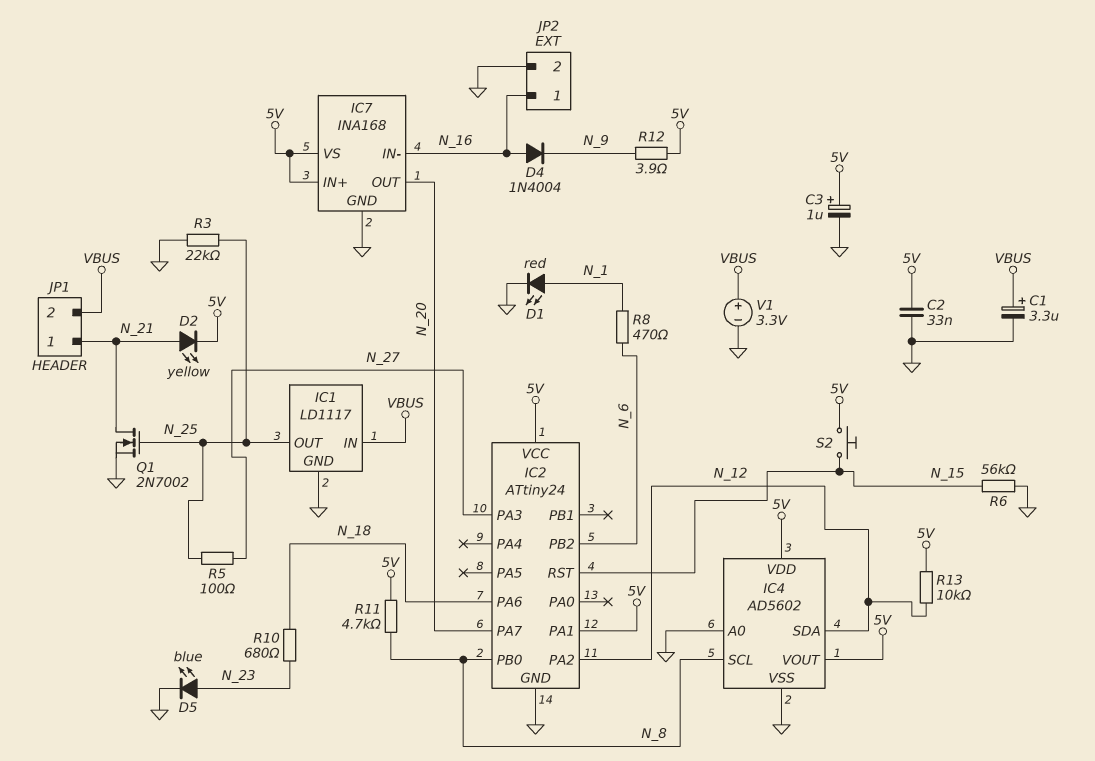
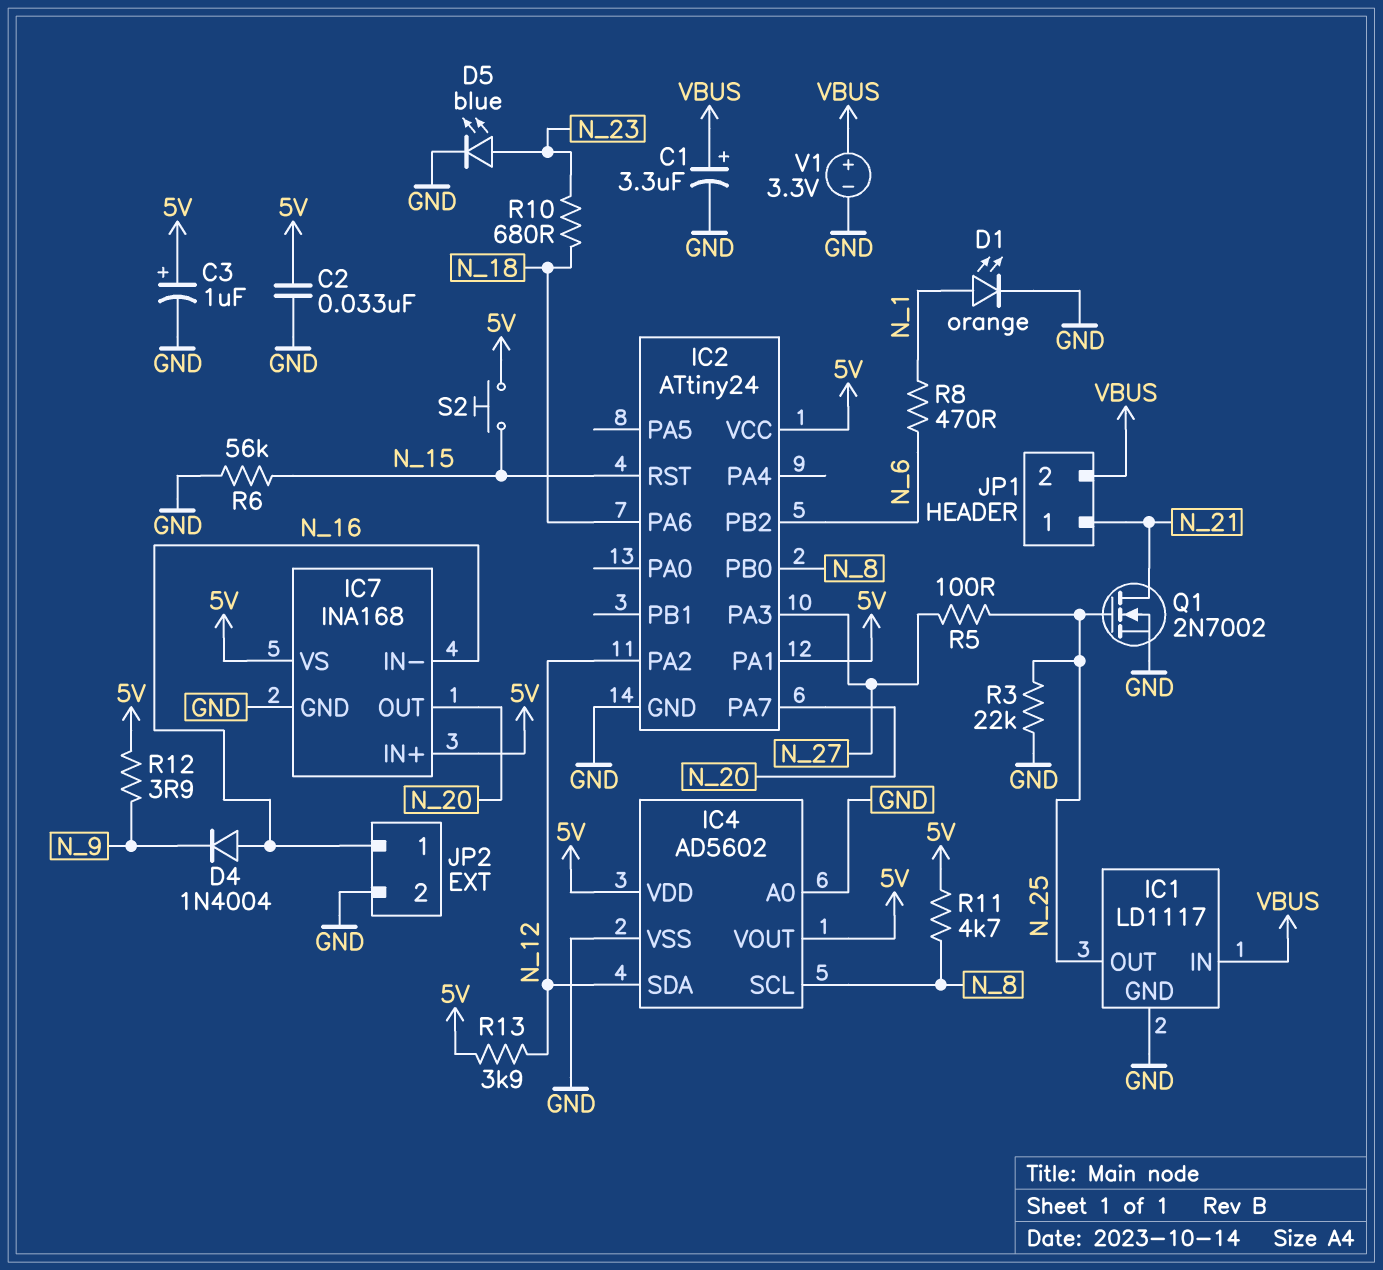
D1: LED red (A N_1, K GND) -> LED orange (A N_1, K GND)
D2: LED yellow (A N_21, K 5V) -> none
R13: 10k (5V, N_12) -> 3.9k (5V, N_12)

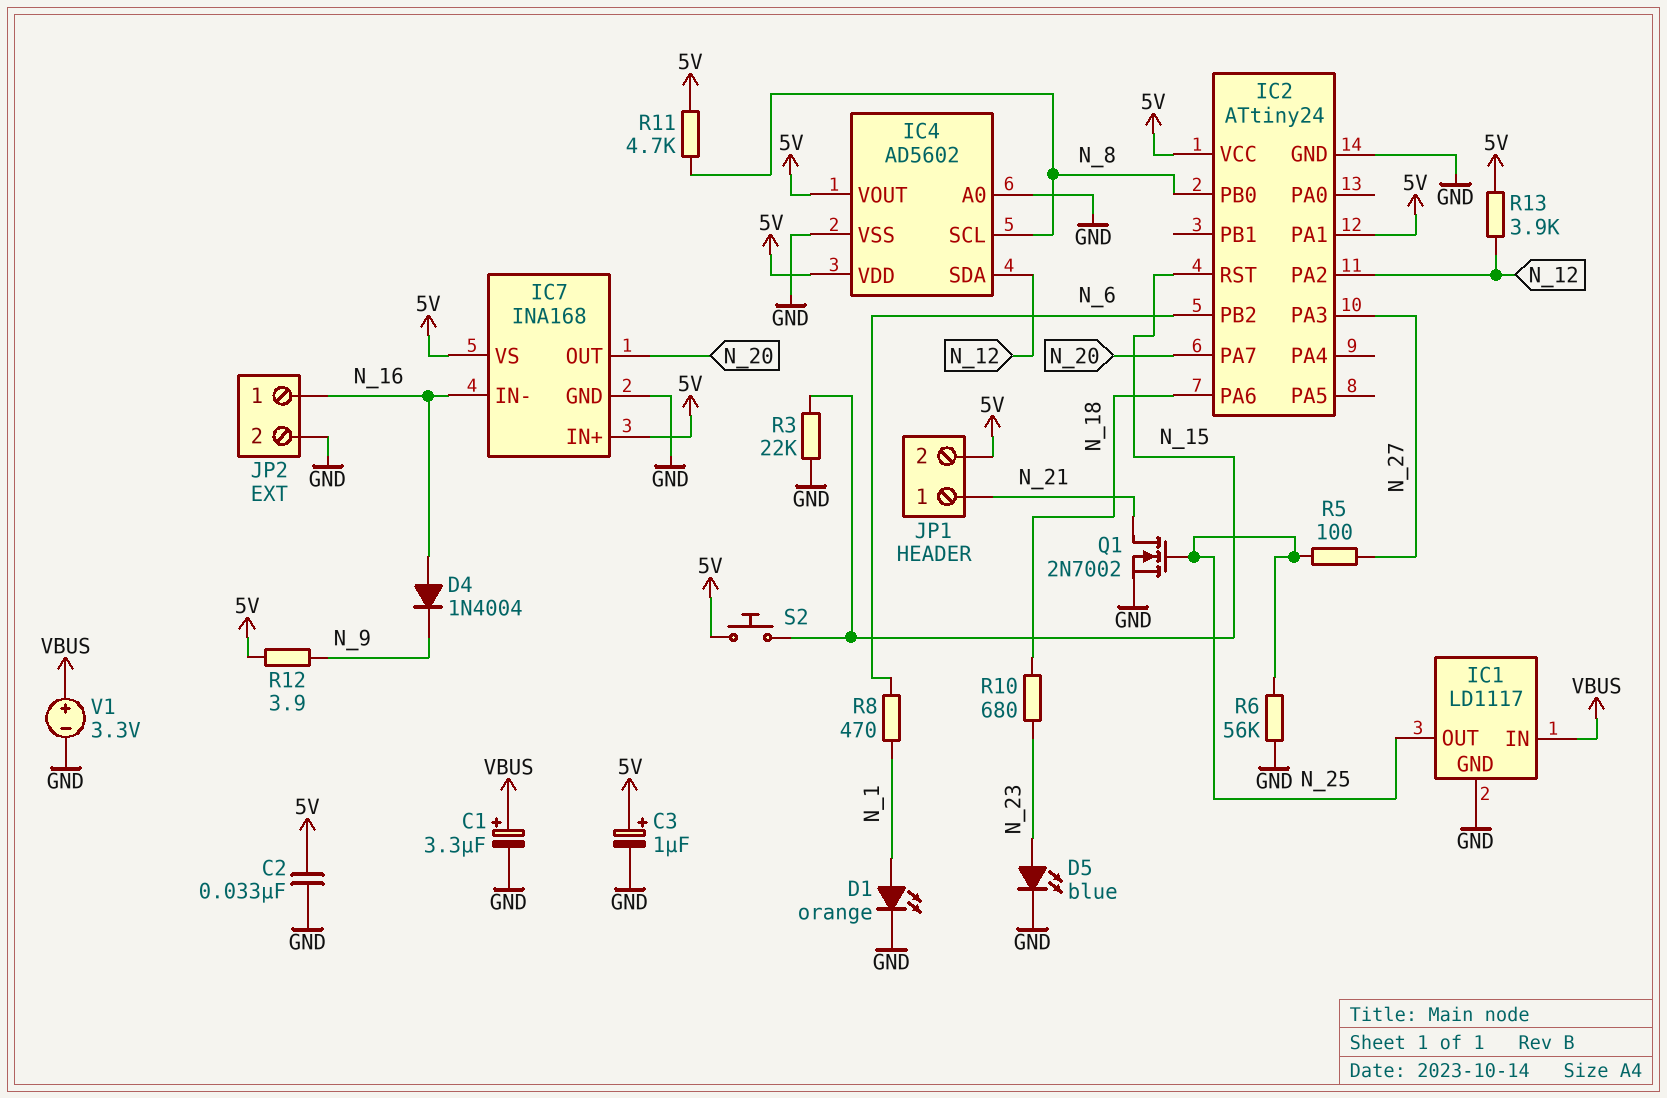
JP1 pin 2: VBUS -> 5V
R3: 22k (GND, N_25) -> 22k (GND, N_15)
R6: 56k (GND, N_15) -> 56k (GND, N_25)

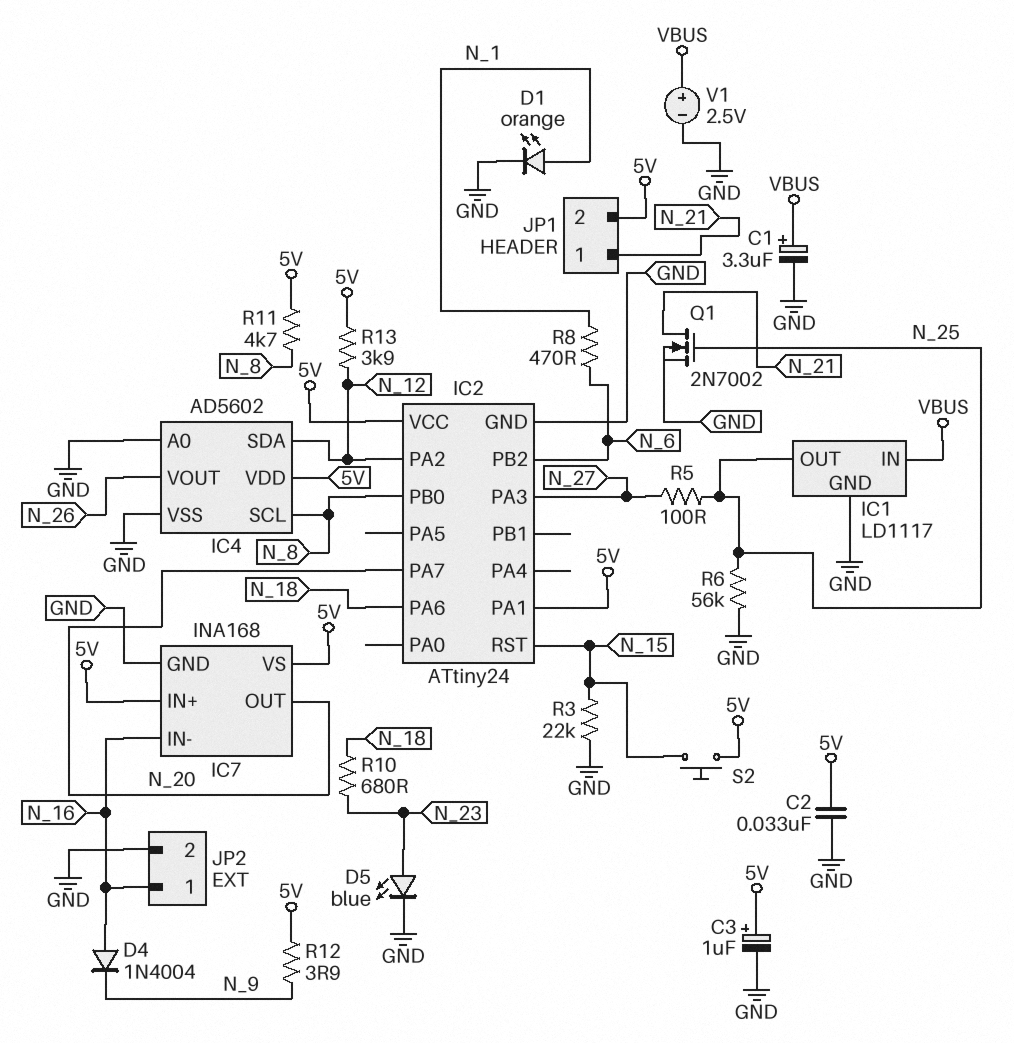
IC4 pin VOUT: 5V -> N_26
V1: 3.3V (plus VBUS, minus GND) -> 2.5V (plus VBUS, minus GND)

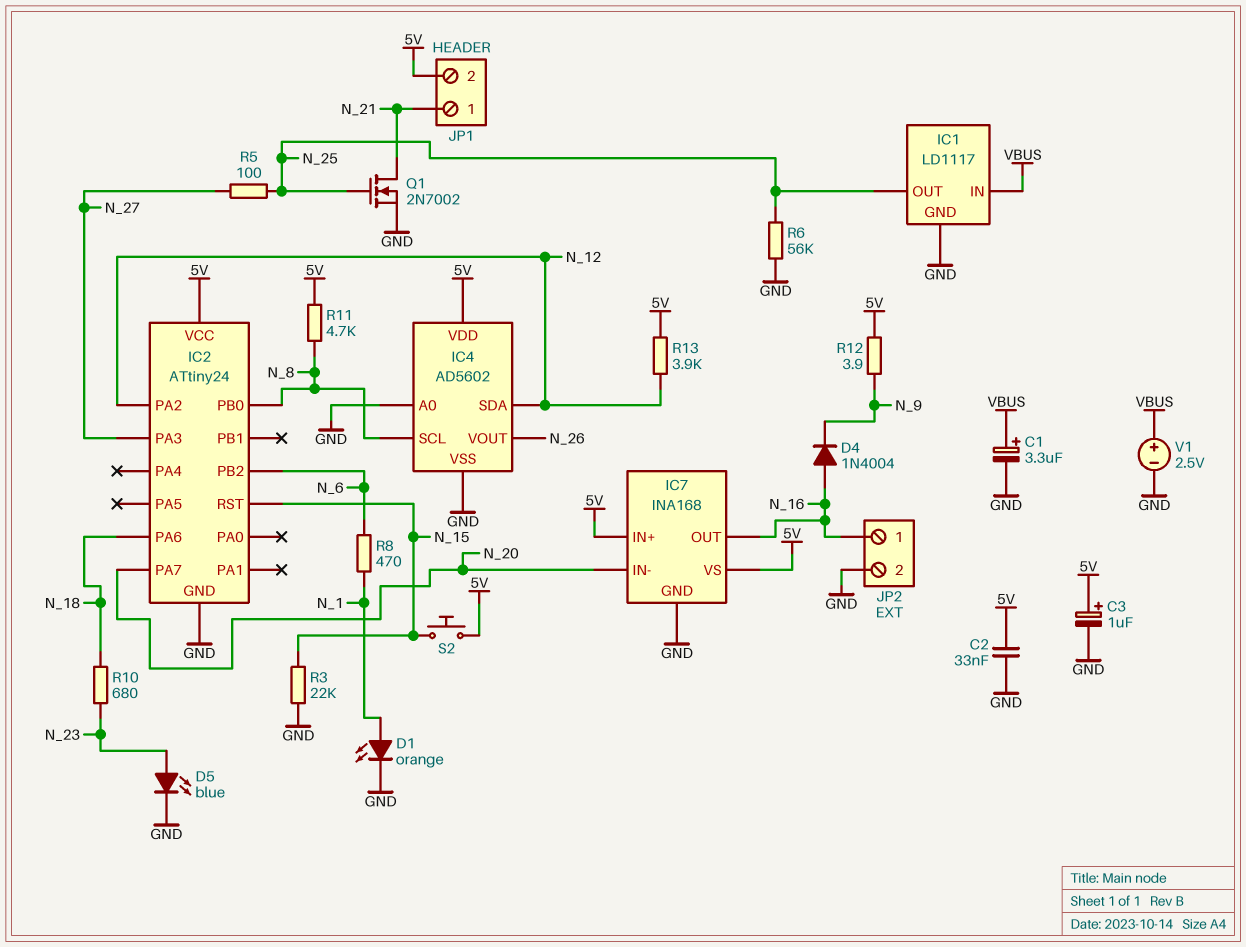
IC2 pin PA1: 5V -> none
IC7 pin IN-: N_16 -> N_20
IC7 pin OUT: N_20 -> N_16

